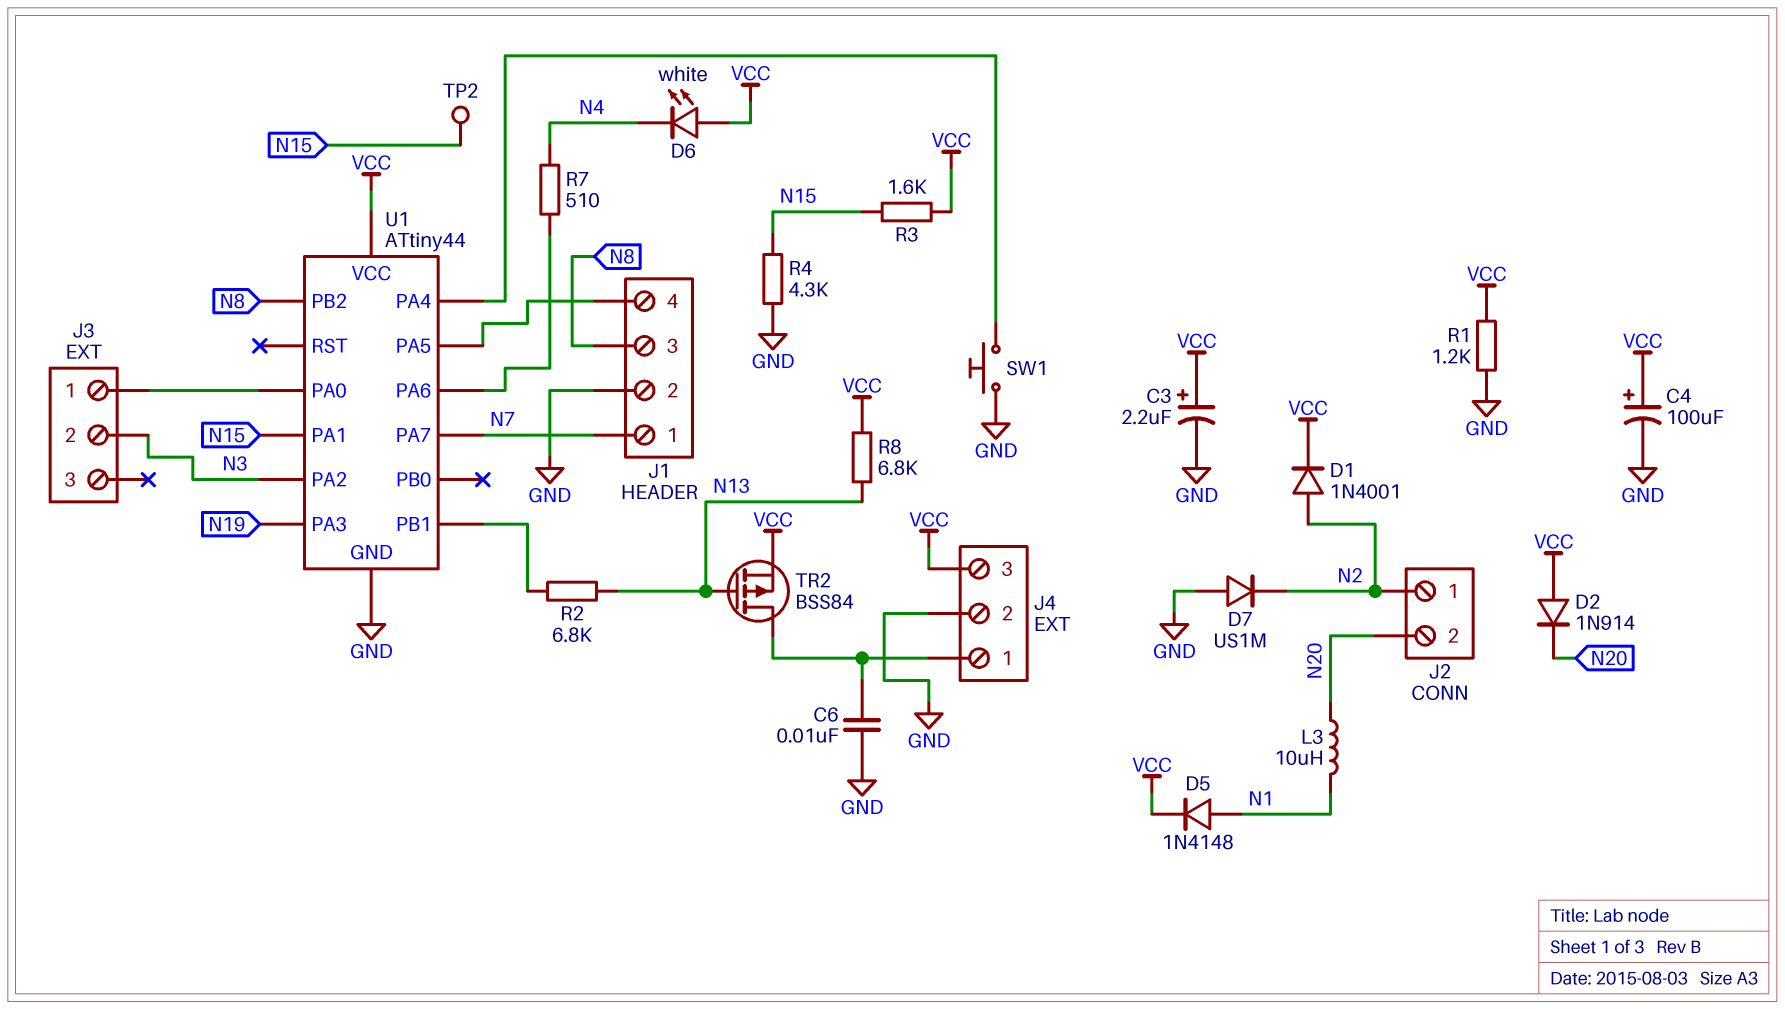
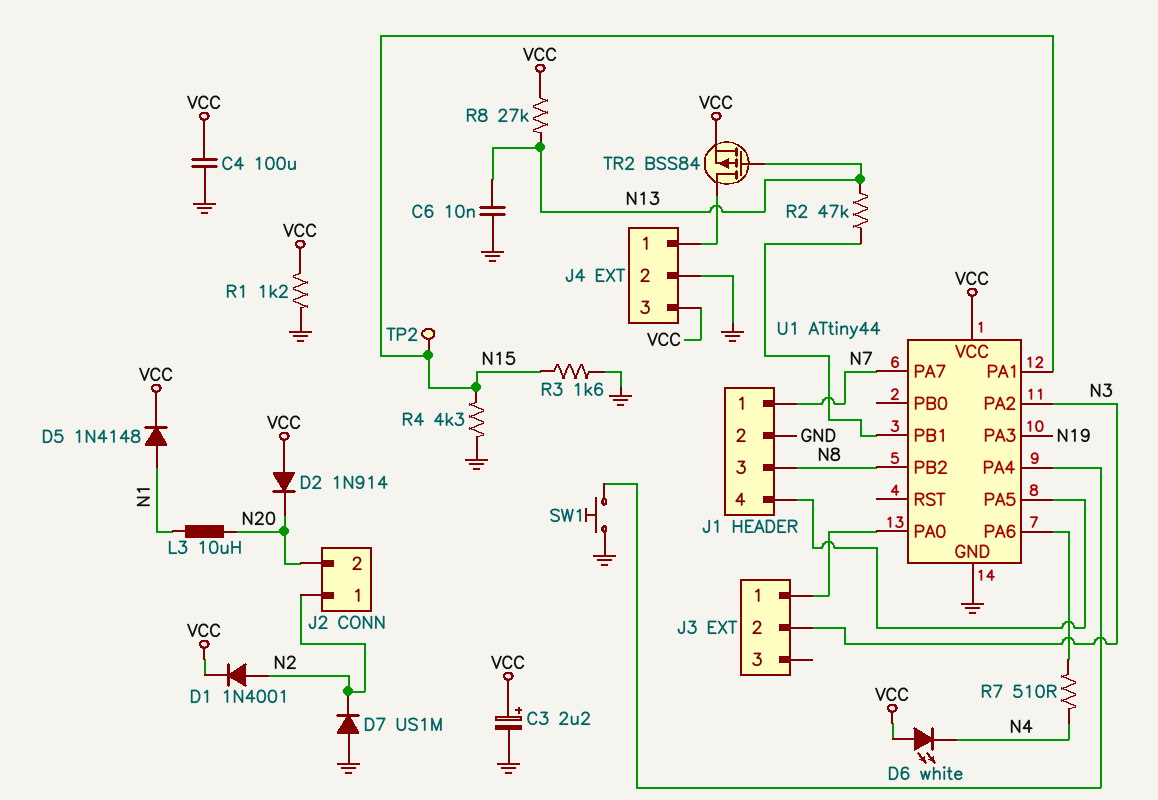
C4: 100uF (plus VCC, minus GND) -> 100uF (GND, VCC)
C6: 10nF (GND, J4/1) -> 10nF (GND, N13)
R2: 6.8k (N13, U1/PB1) -> 47k (N13, U1/PB1)
R3: 1.6k (N15, VCC) -> 1.6k (GND, N15)
R8: 6.8k (N13, VCC) -> 27k (N13, VCC)

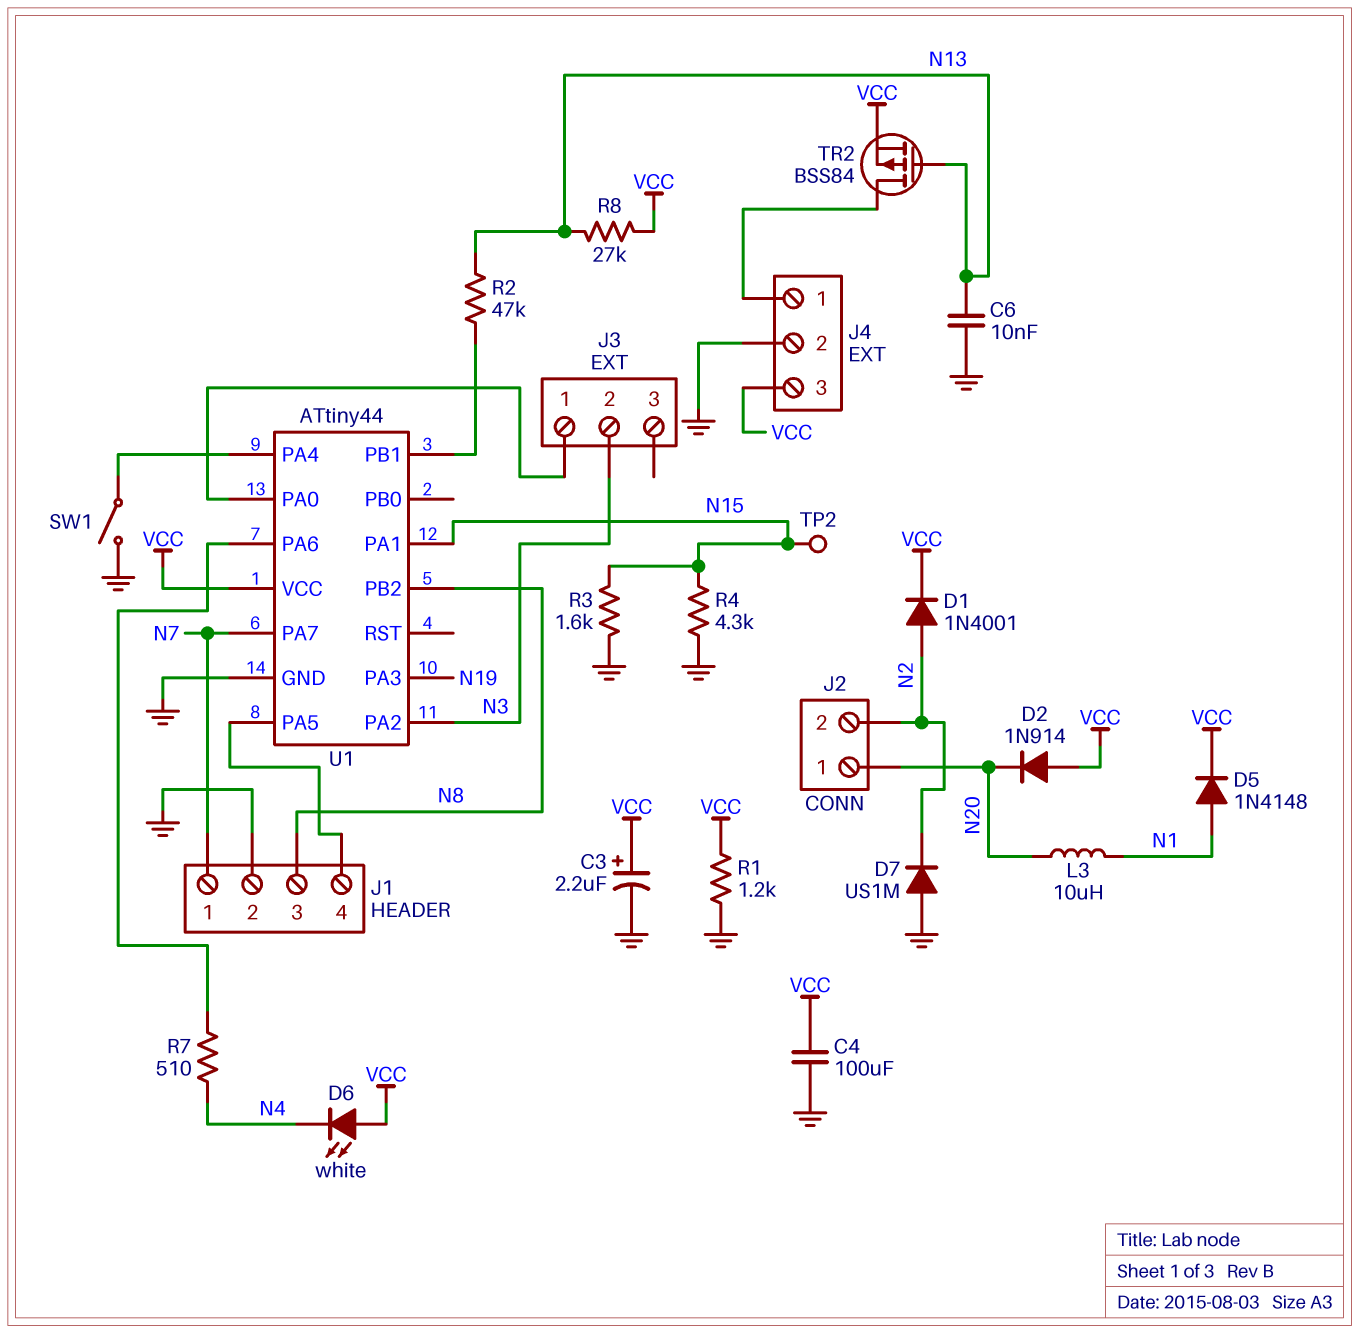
J2 pin 1: N2 -> N20
J2 pin 2: N20 -> N2
SW1: button (GND, U1/PA4) -> switch (GND, U1/PA4)

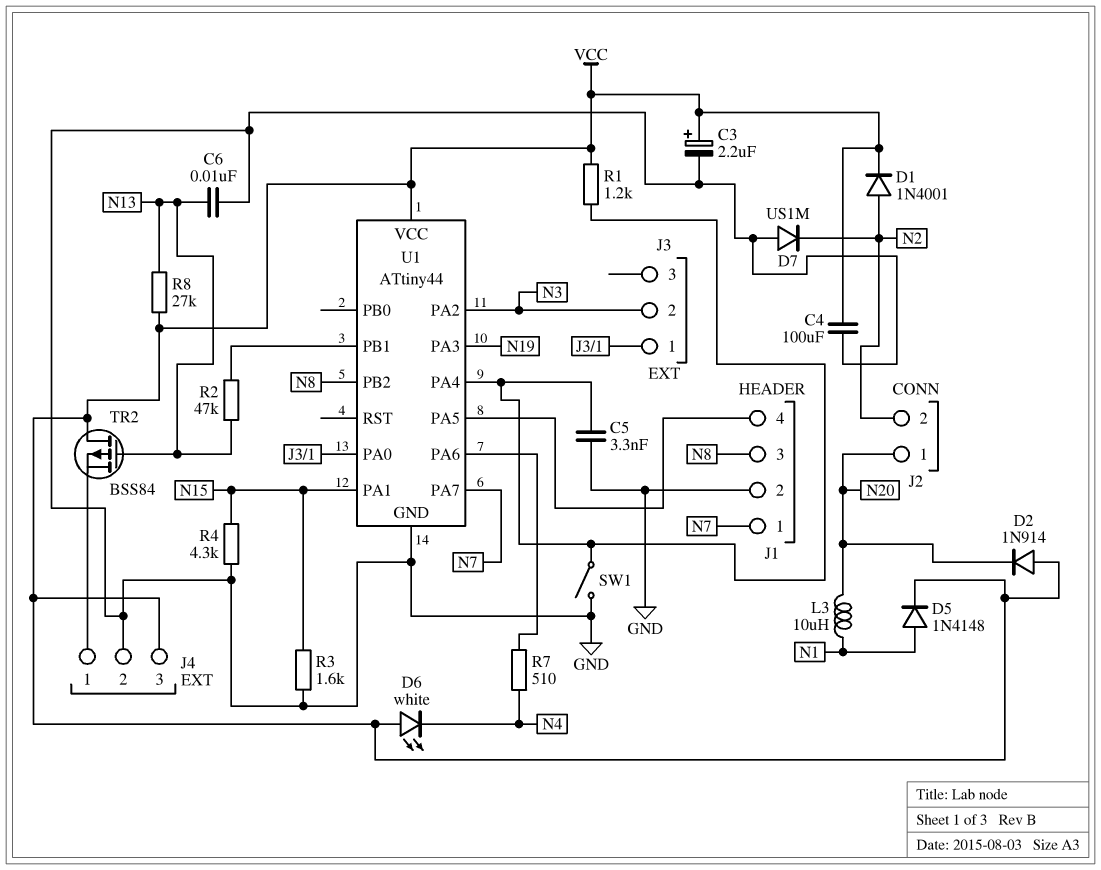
C5: none -> 3.3nF (GND, U1/PA4)
R1: 1.2k (GND, VCC) -> 1.2k (U1/PA4, VCC)
TP2: test point (N15) -> none
TR2: PMOS BSS84 (G N13, D J4/1, S VCC) -> PMOS BSS84 (G N13, D VCC, S J4/1)

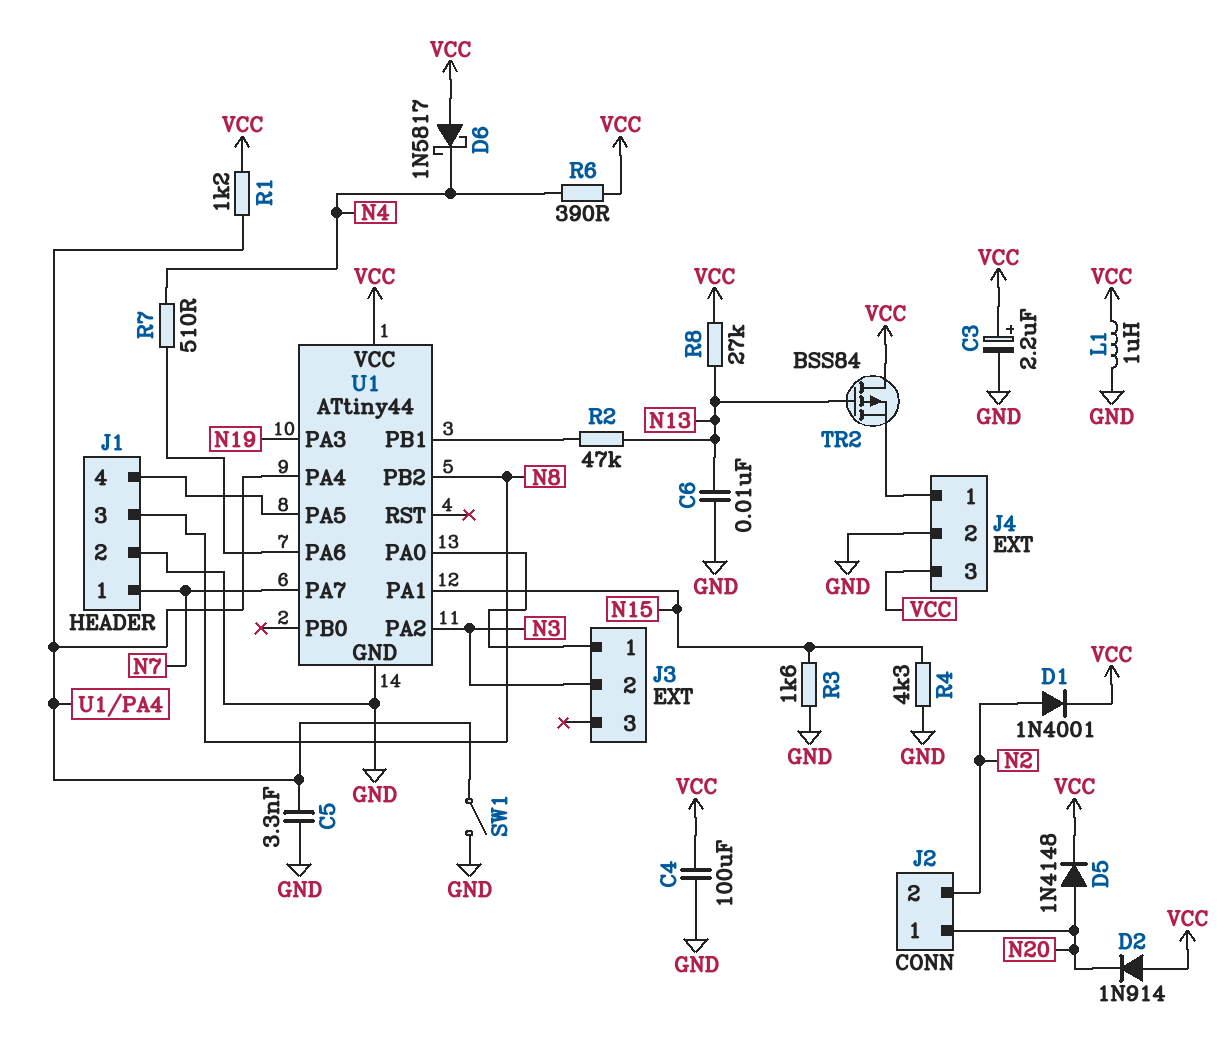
D5: diode 1N4148 (A N1, K VCC) -> diode 1N4148 (A N20, K VCC)
D6: LED white (A VCC, K N4) -> schottky 1N5817 (A VCC, K N4)
D7: diode US1M (A GND, K N2) -> none
L1: none -> 1uH (GND, VCC)
L3: 10uH (N1, N20) -> none
R6: none -> 390 (N4, VCC)

